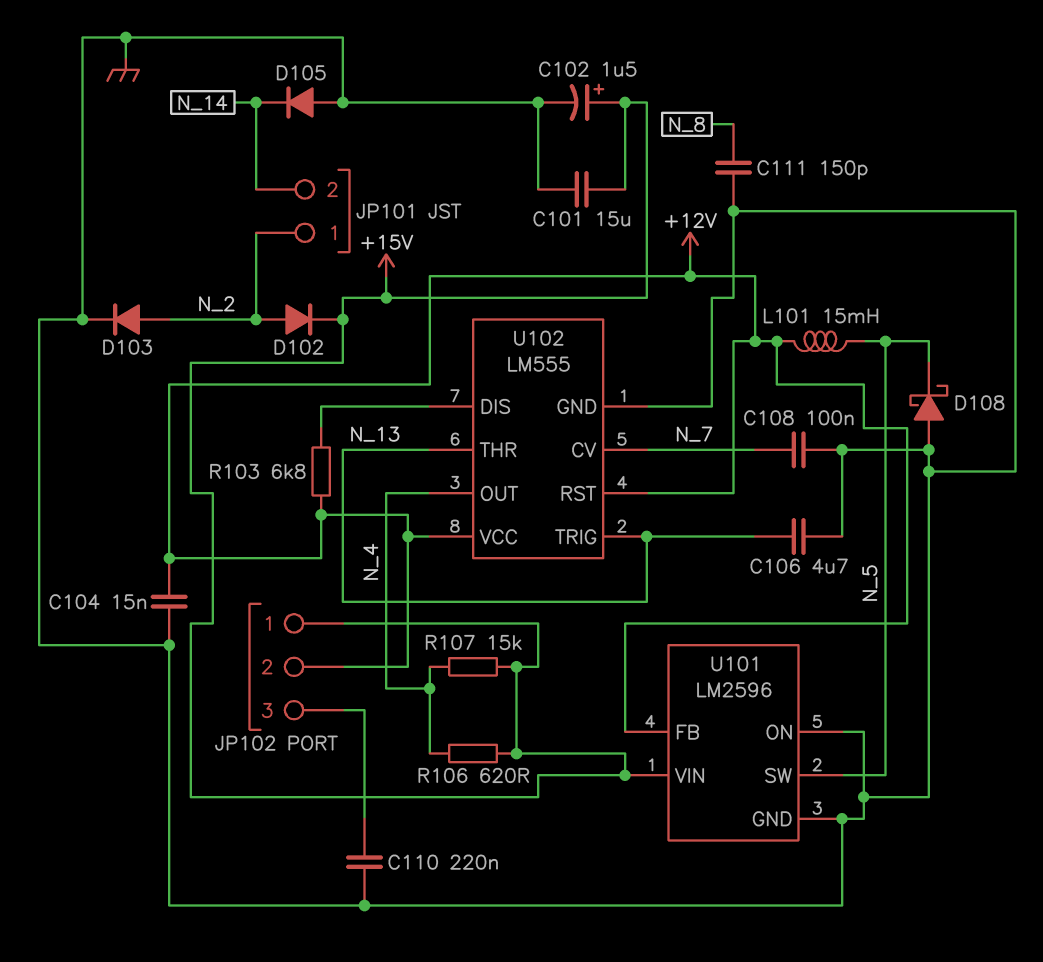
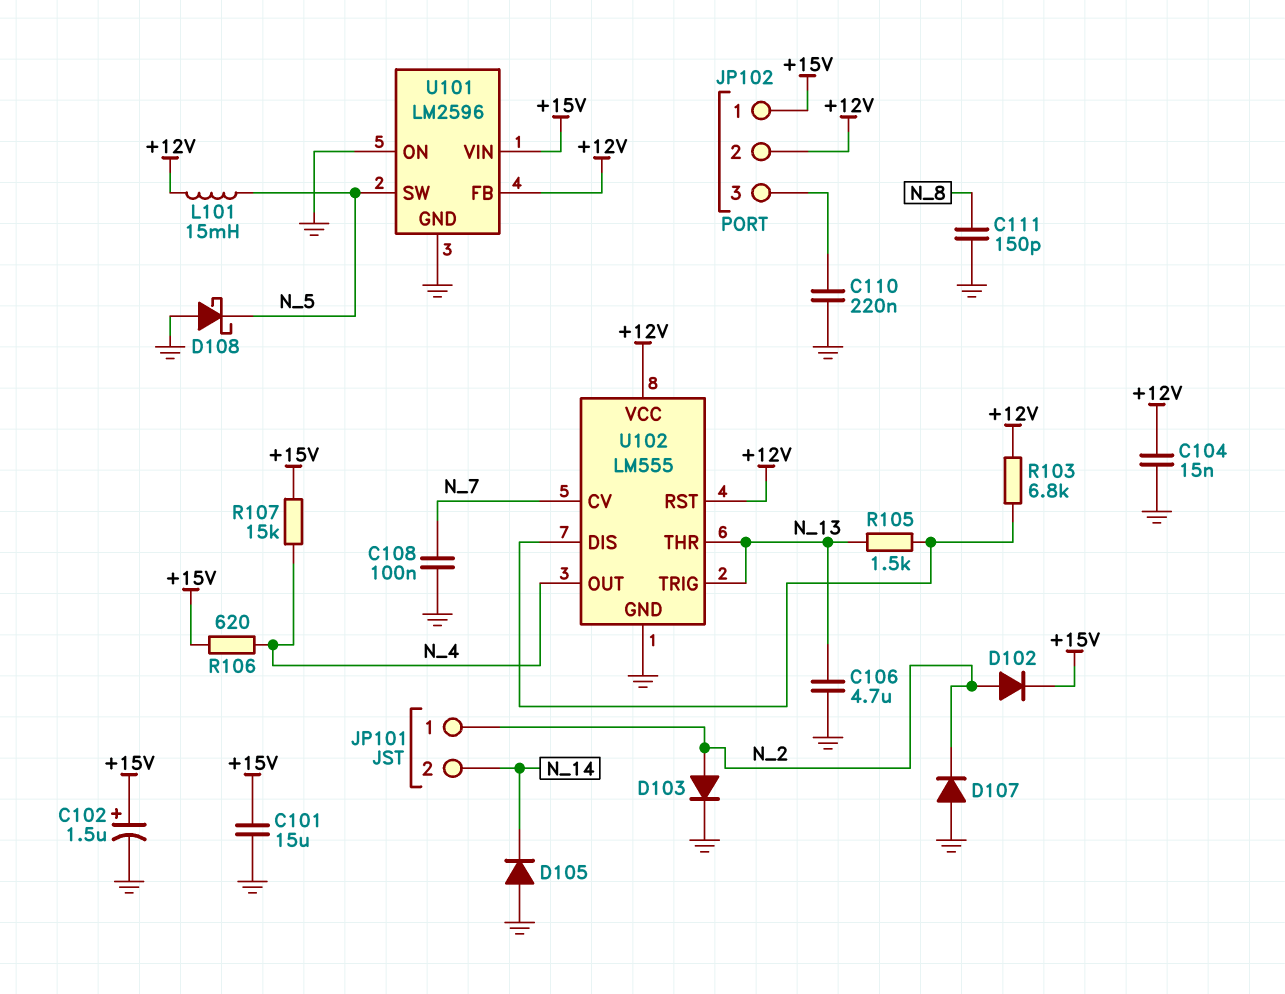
D107: none -> diode (A GND, K N_2)
R105: none -> 1.5k (N_13, U102/DIS)

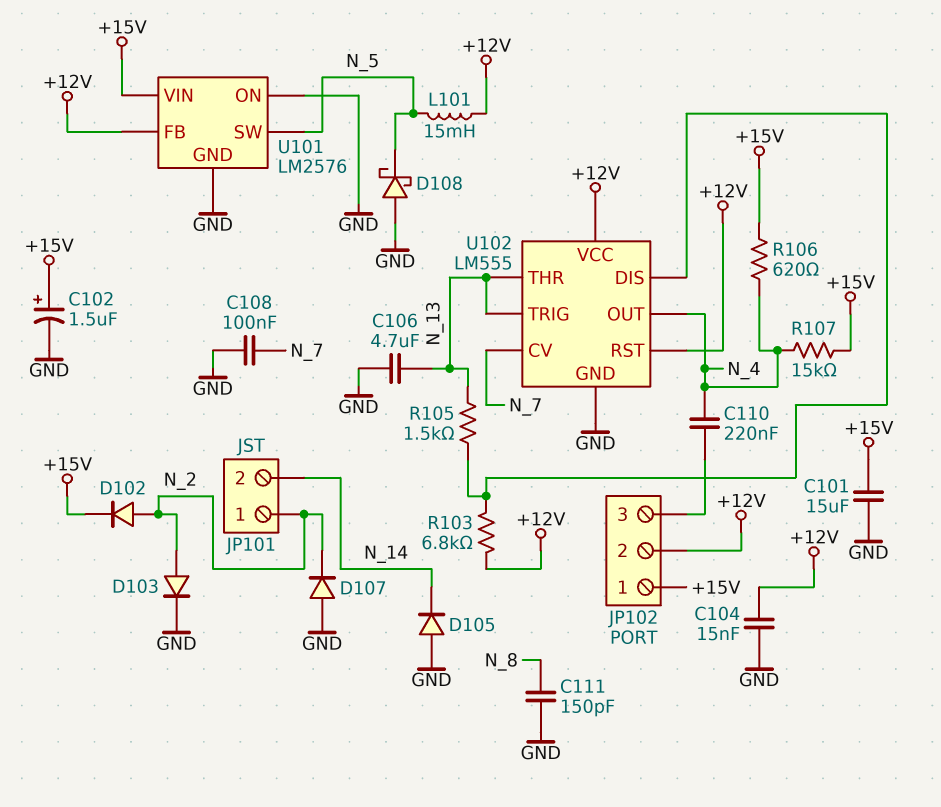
C110: 220nF (GND, JP102/3) -> 220nF (JP102/3, N_4)
U101: LM2596 -> LM2576

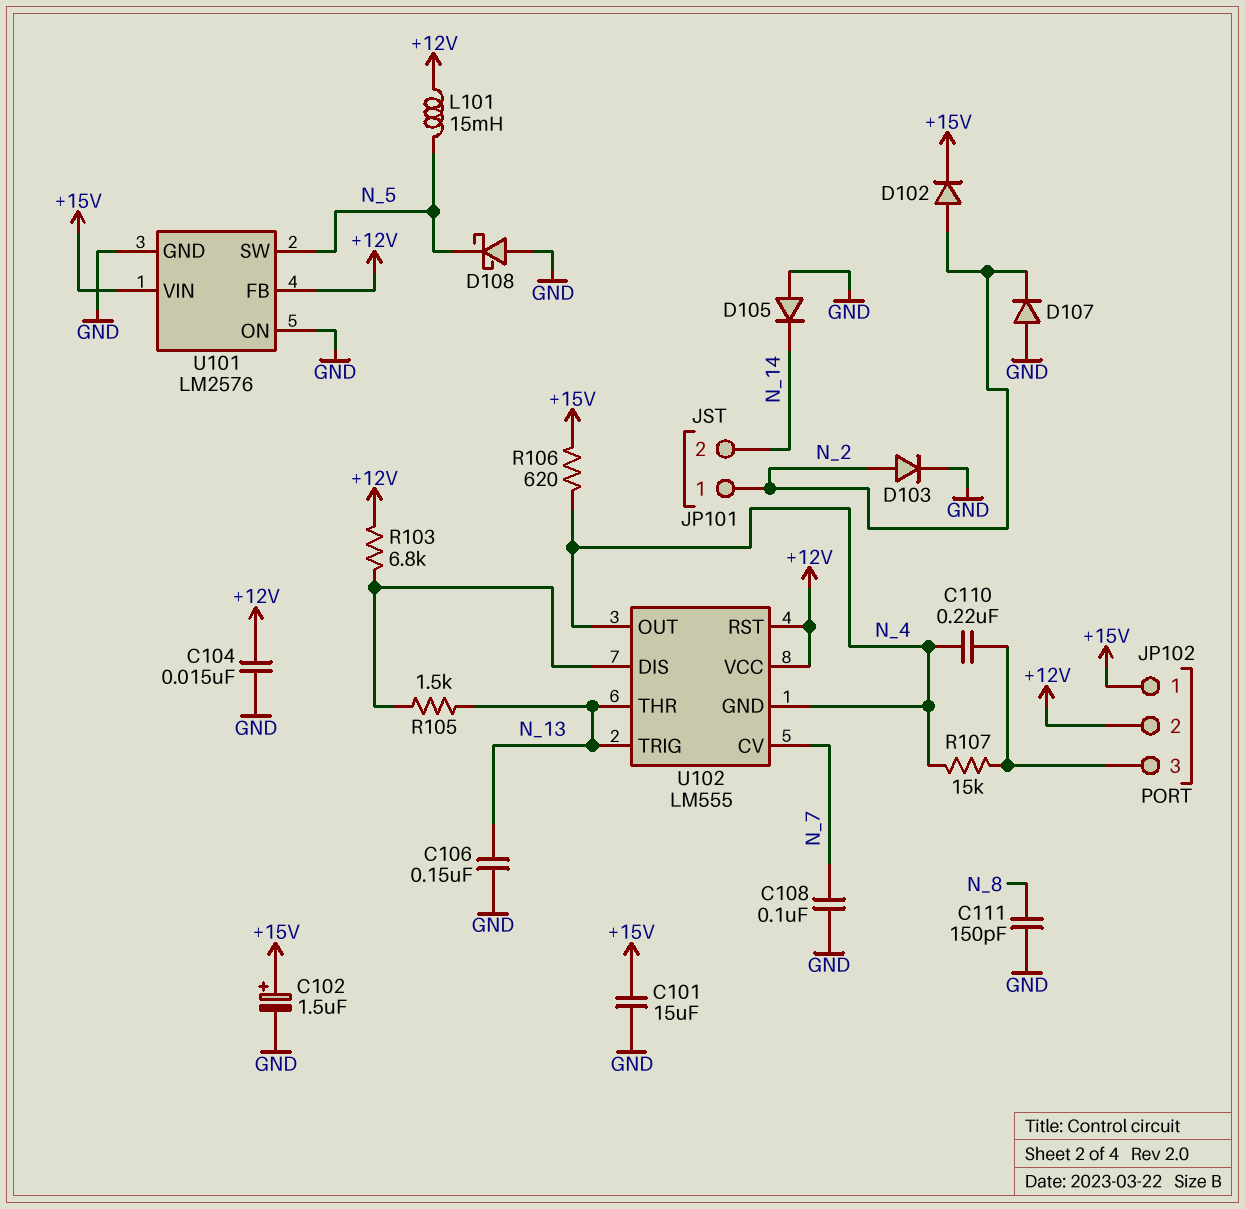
C106: 4.7uF (GND, N_13) -> 150nF (GND, N_13)
R107: 15k (+15V, N_4) -> 15k (JP102/3, N_4)
U102 pin GND: GND -> N_4

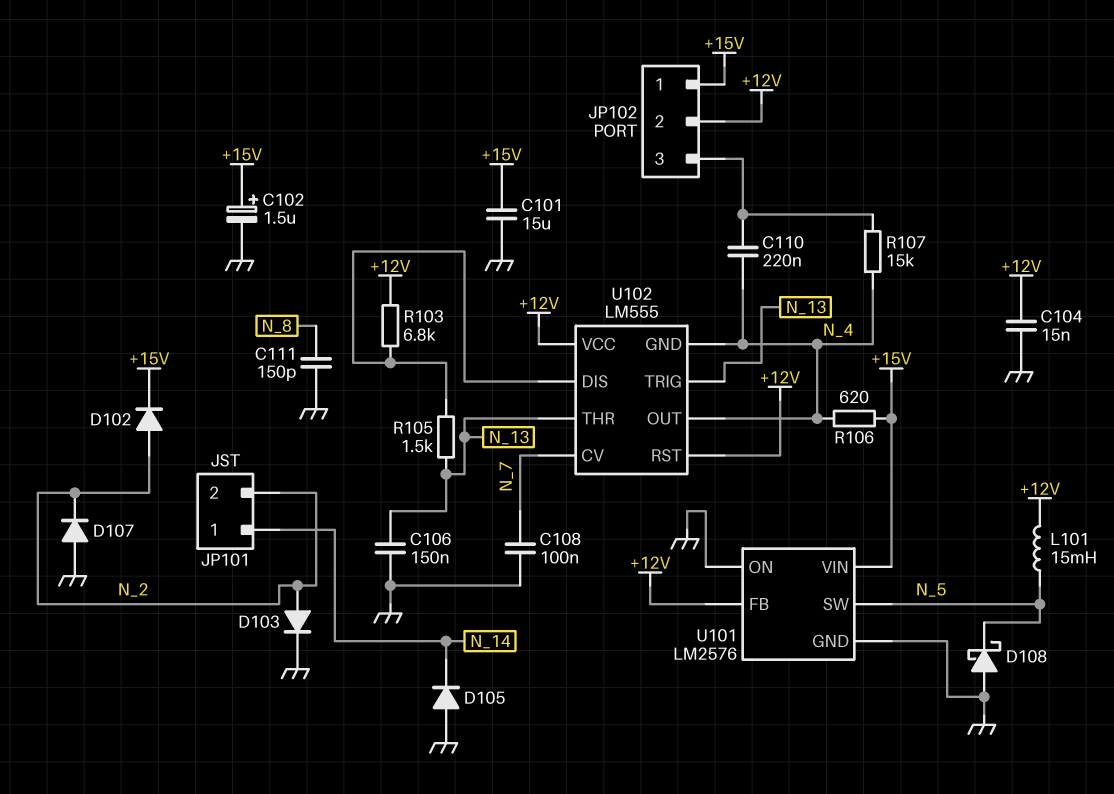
JP101 pin 1: N_2 -> N_14
JP101 pin 2: N_14 -> N_2

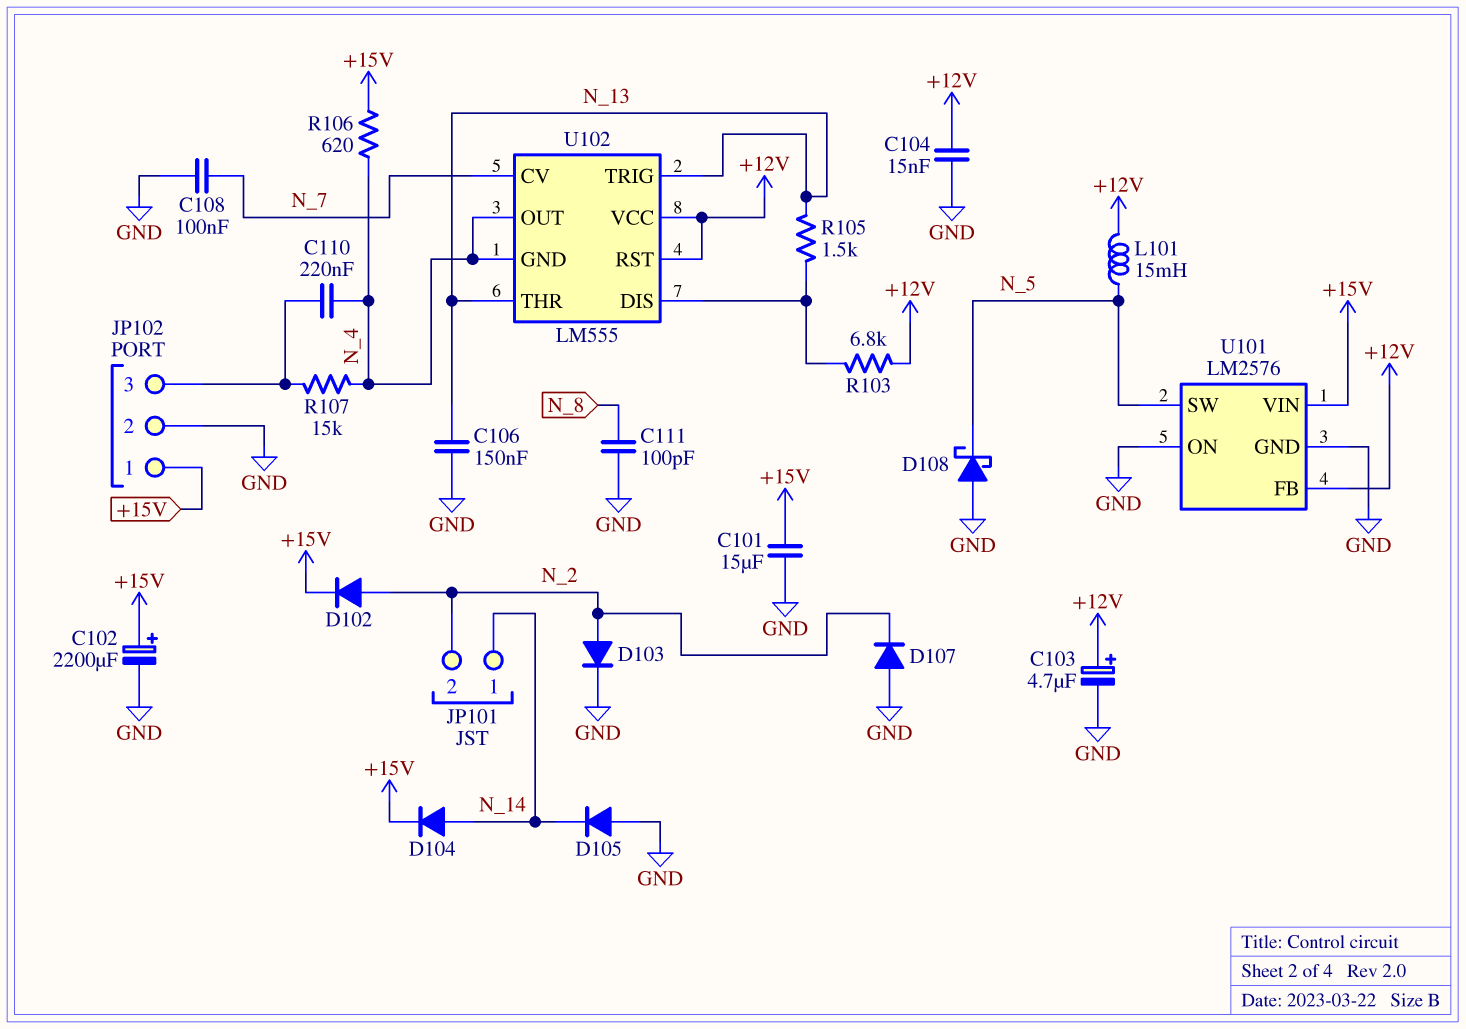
C102: 1.5uF (plus +15V, minus GND) -> 2200uF (plus +15V, minus GND)
C103: none -> 4.7uF (plus +12V, minus GND)
C111: 150pF (GND, N_8) -> 100pF (GND, N_8)
D104: none -> diode (A N_14, K +15V)
JP102 pin 2: +12V -> GND

